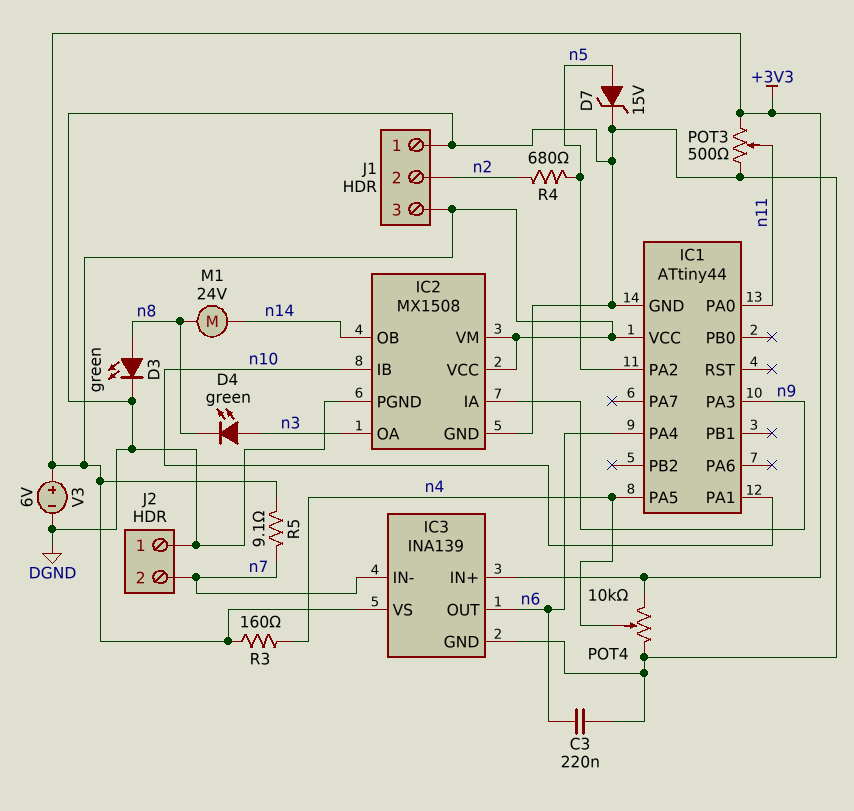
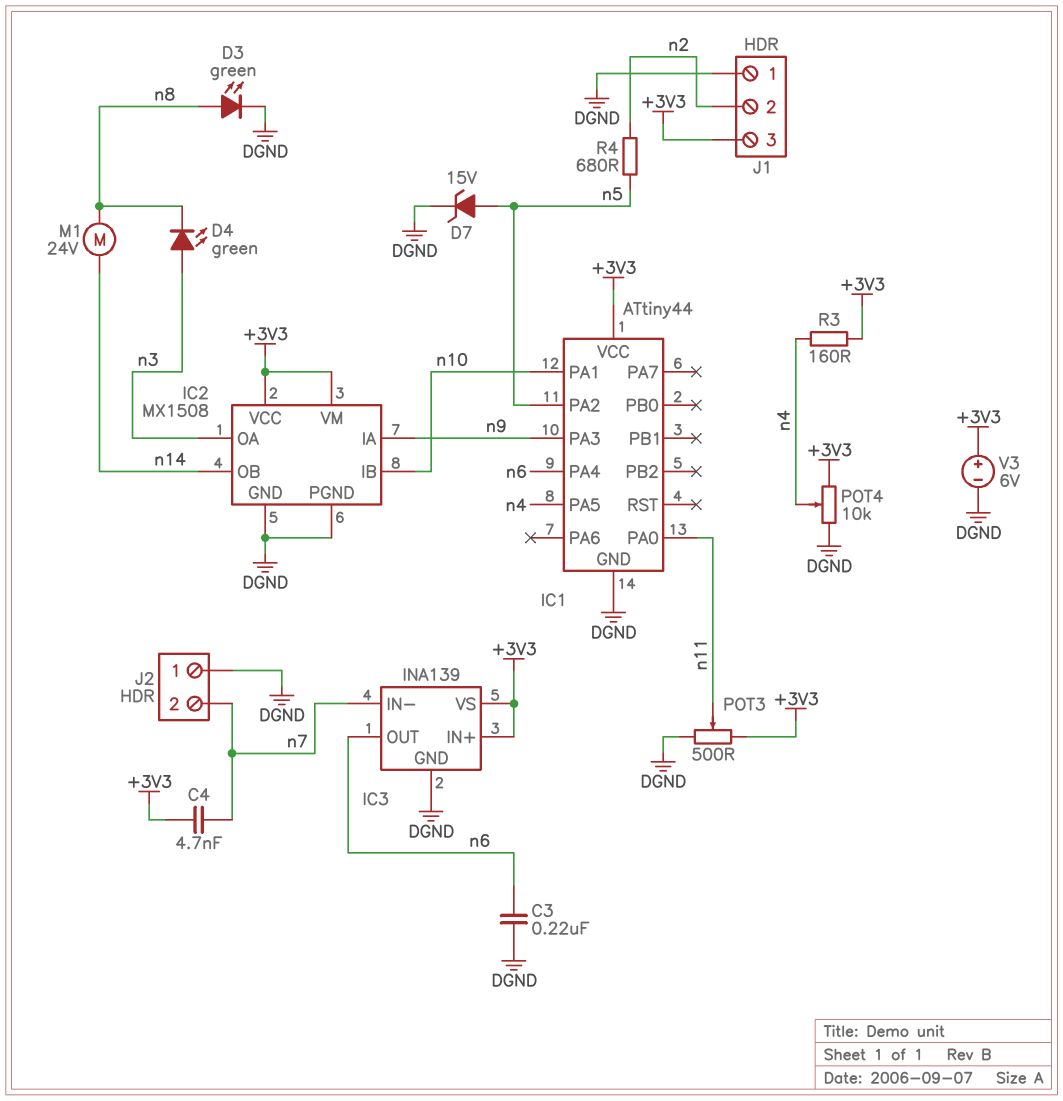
C4: none -> 4.7nF (+3V3, n7)
R5: 9.1 (+3V3, n7) -> none

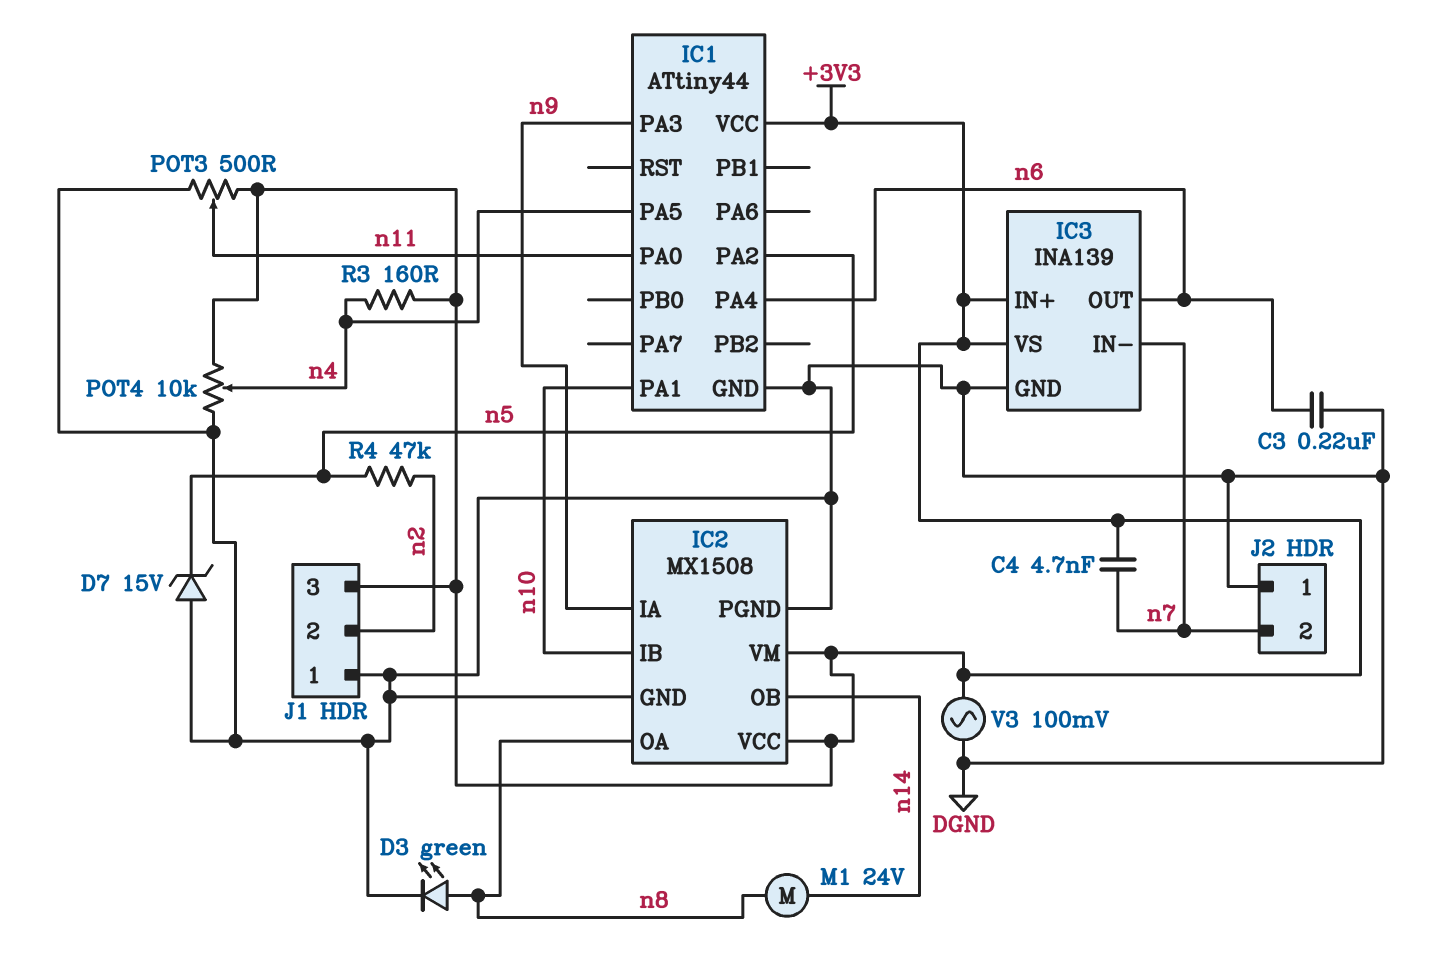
D4: LED green (A n3, K n8) -> none
D7: zener 15V (A n5, K DGND) -> zener 15V (A DGND, K n5)
IC2 pin OA: n3 -> n8
R4: 680 (n2, n5) -> 47k (n2, n5)
V3: 6V (plus +3V3, minus DGND) -> AC 100mV (+3V3, DGND)

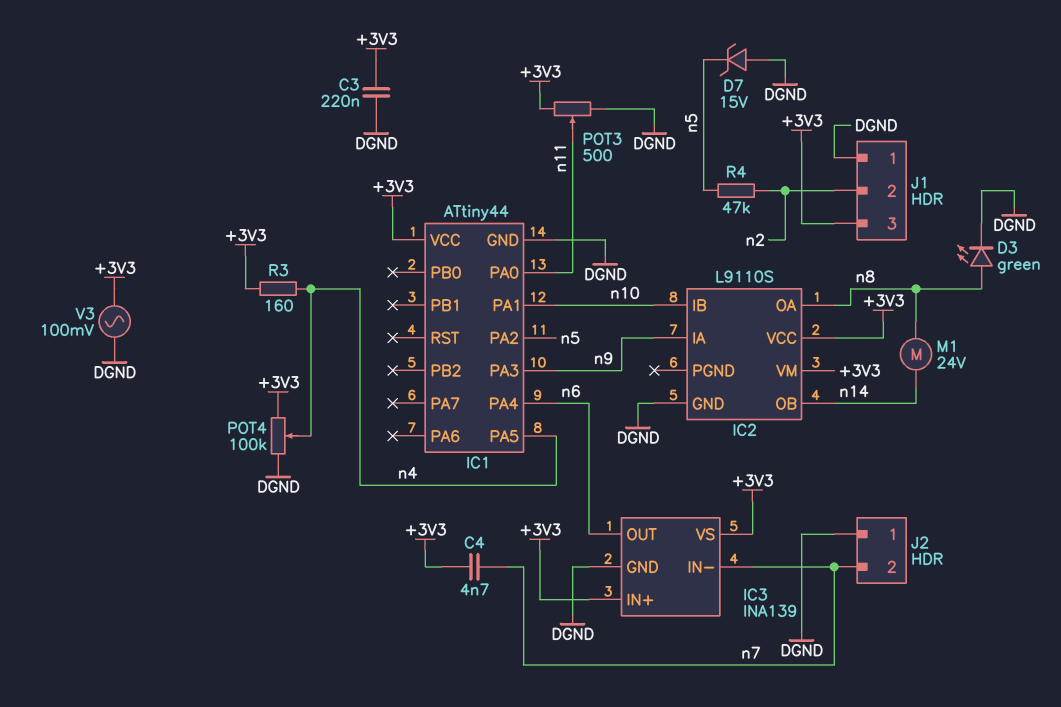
C3: 220nF (DGND, n6) -> 220nF (+3V3, DGND)
IC2: MX1508 -> L9110S
IC2 pin PGND: DGND -> none
POT4: 10k (+3V3, DGND, wiper n4) -> 100k (+3V3, DGND, wiper n4)

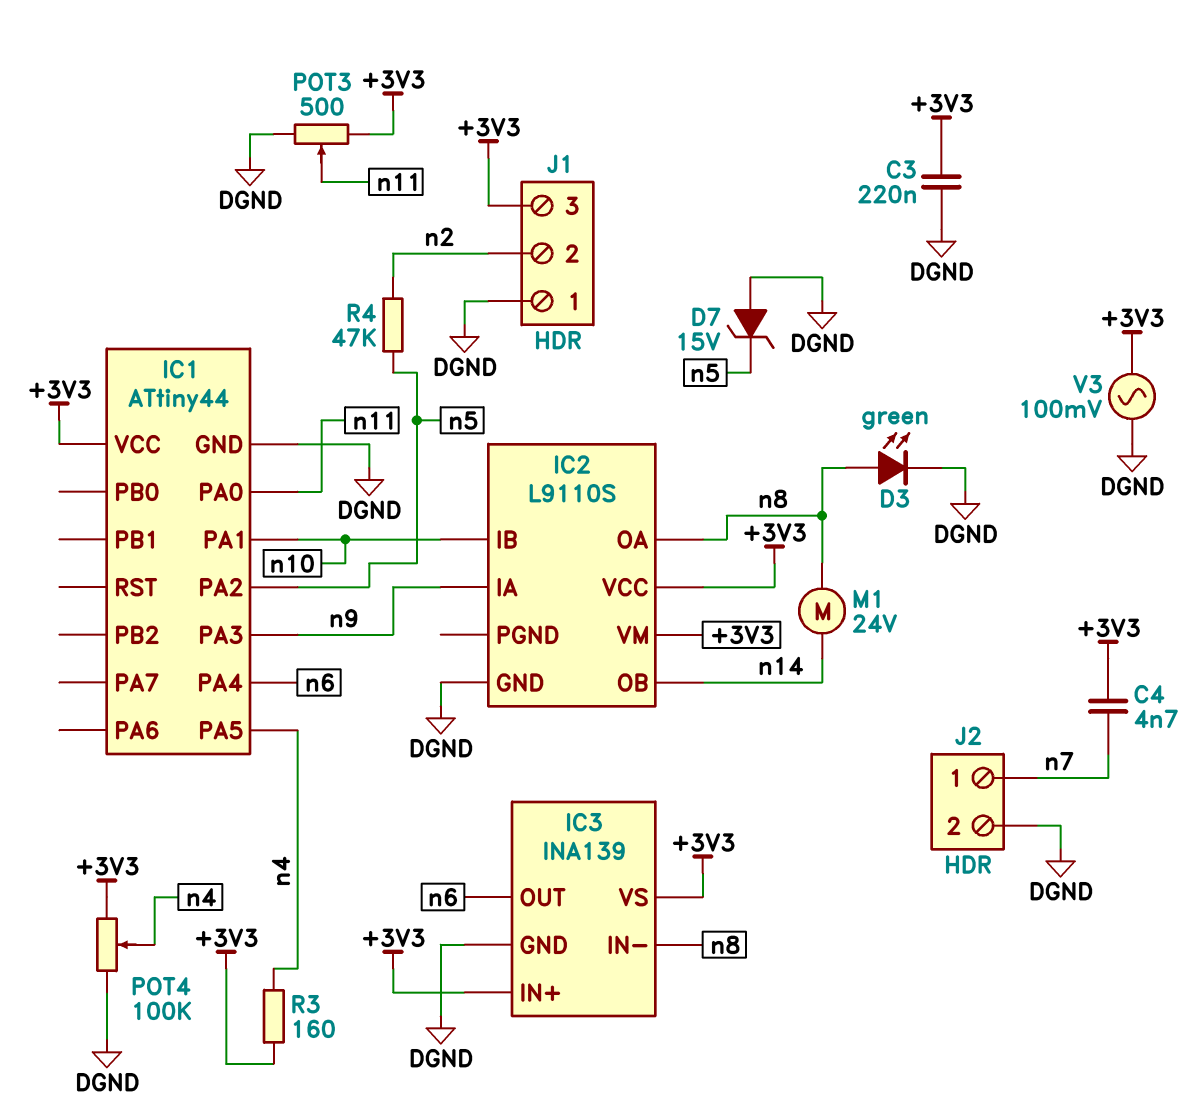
IC3 pin IN-: n7 -> n8
J2 pin 1: DGND -> n7
J2 pin 2: n7 -> DGND

